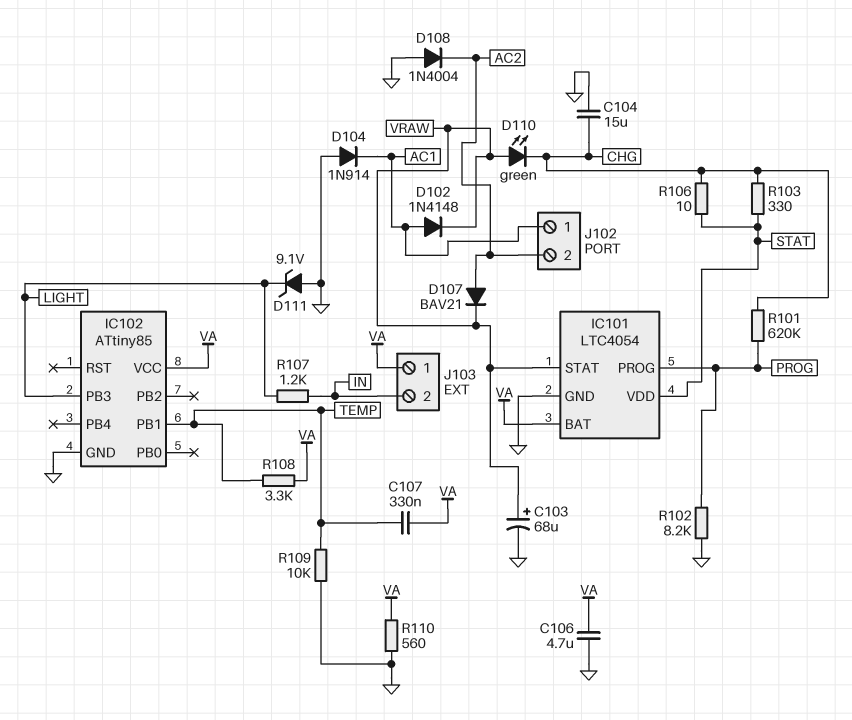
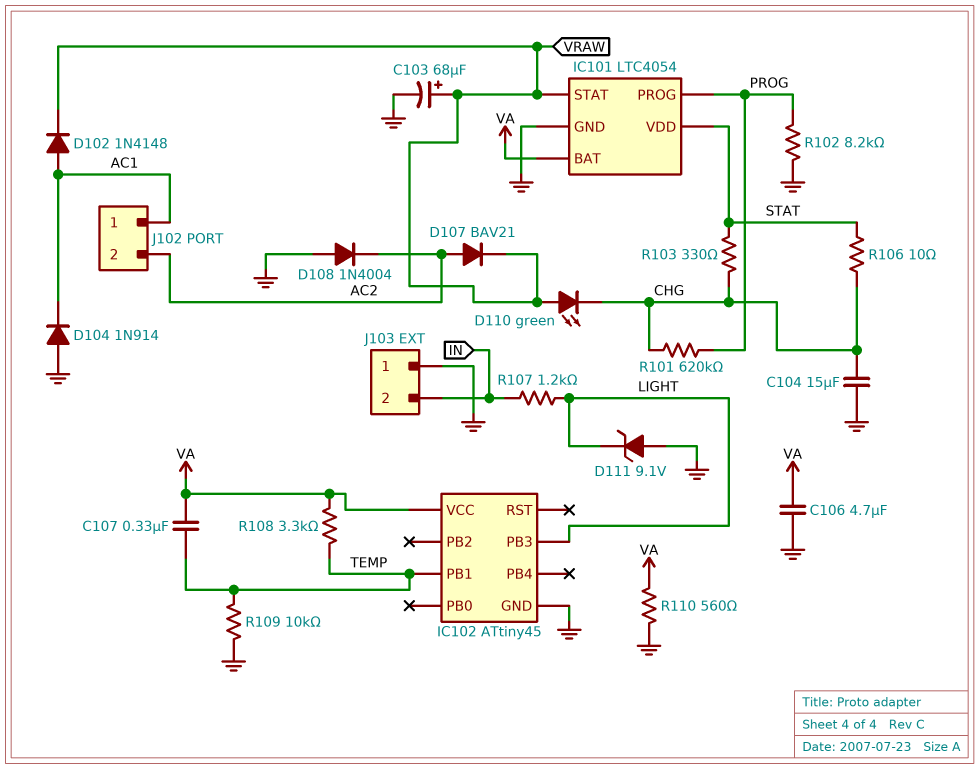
IC102: ATtiny85 -> ATtiny45
J103 pin 1: VA -> GND

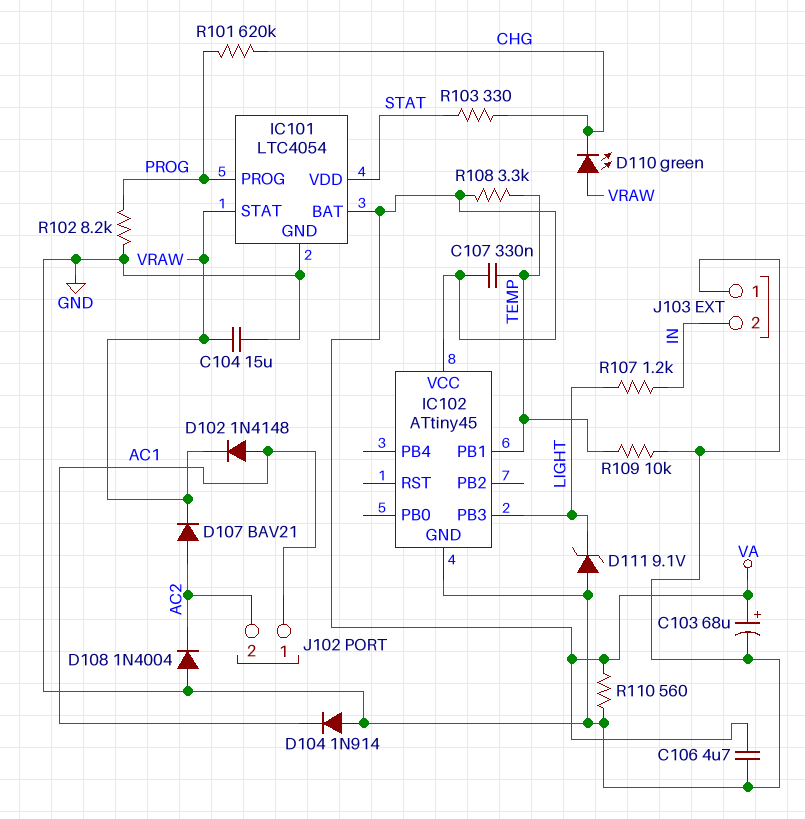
C103: 68uF (plus VRAW, minus GND) -> 68uF (plus VA, minus GND)
C104: 15uF (CHG, GND) -> 15uF (GND, VRAW)
R106: 10 (CHG, STAT) -> none

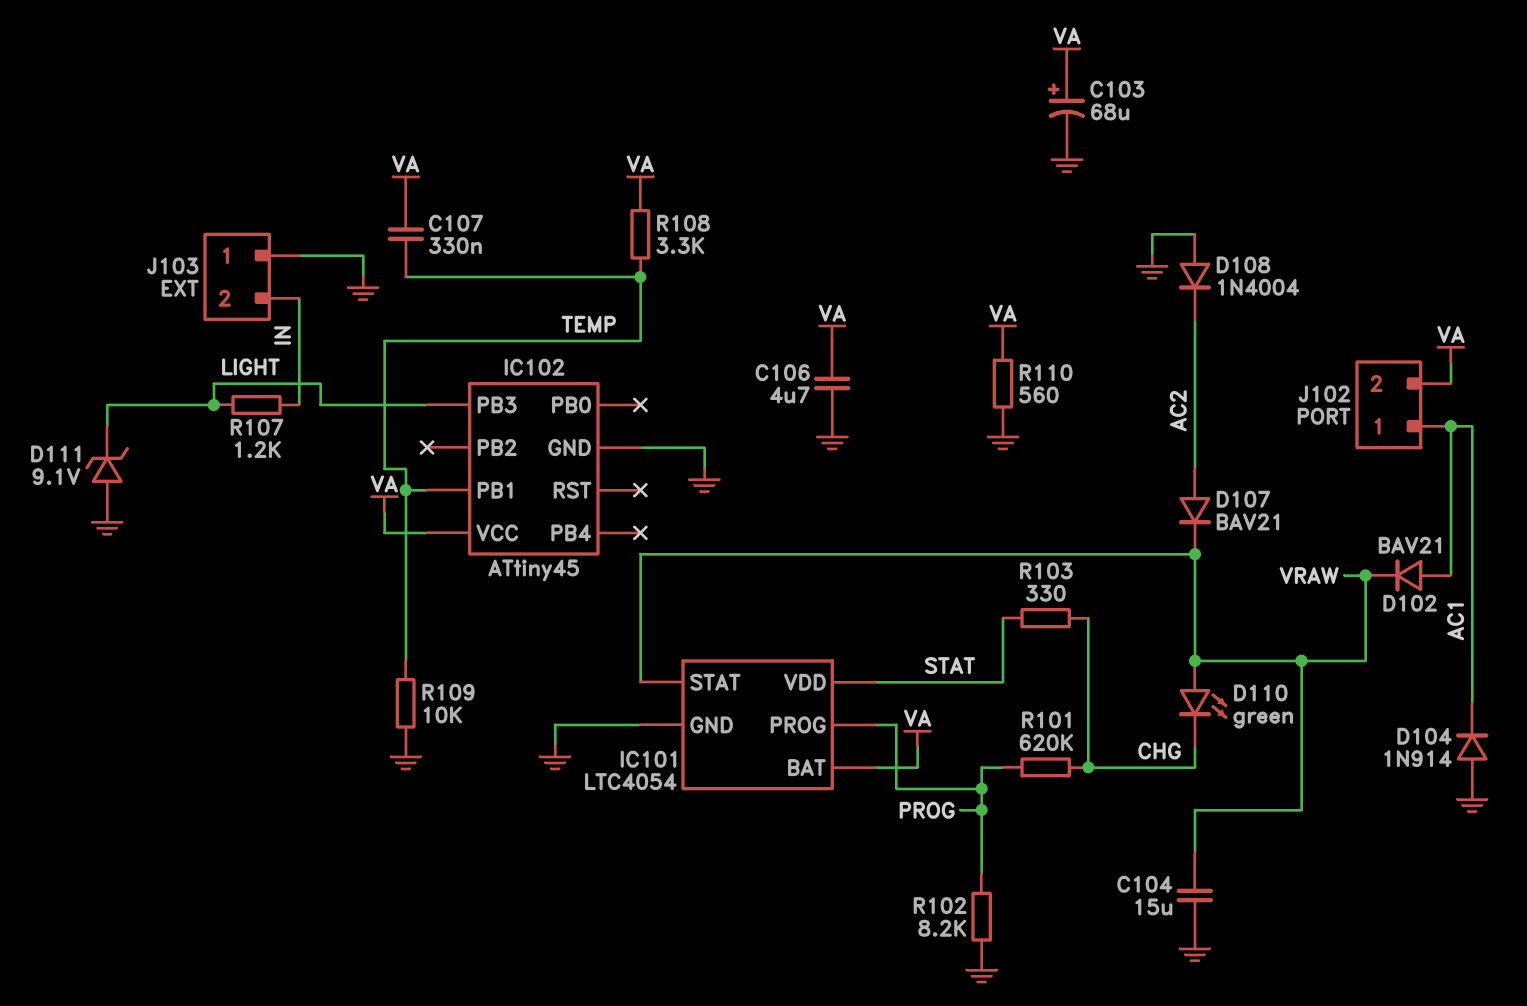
D102: diode 1N4148 (A AC1, K VRAW) -> diode BAV21 (A AC1, K VRAW)
J102 pin 2: AC2 -> VA

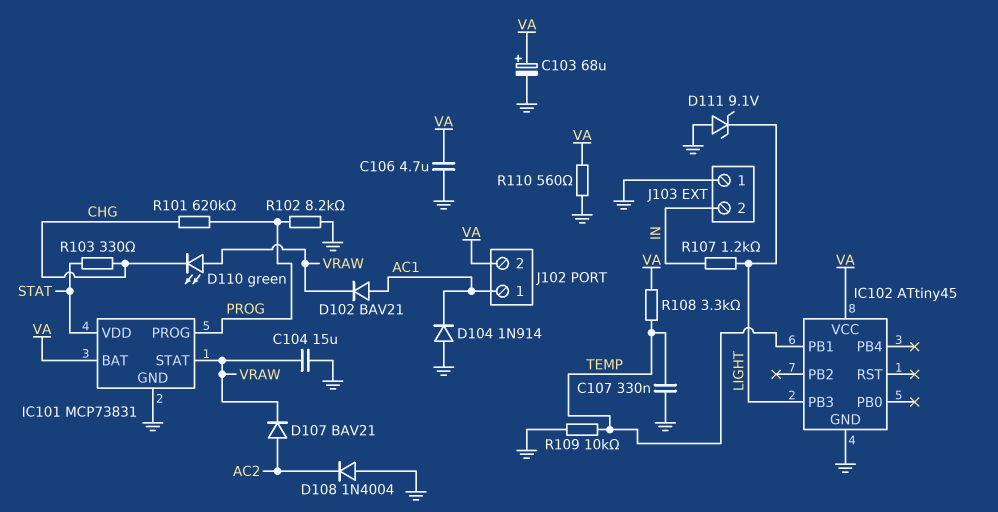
C107: 330nF (TEMP, VA) -> 330nF (GND, TEMP)
IC101: LTC4054 -> MCP73831

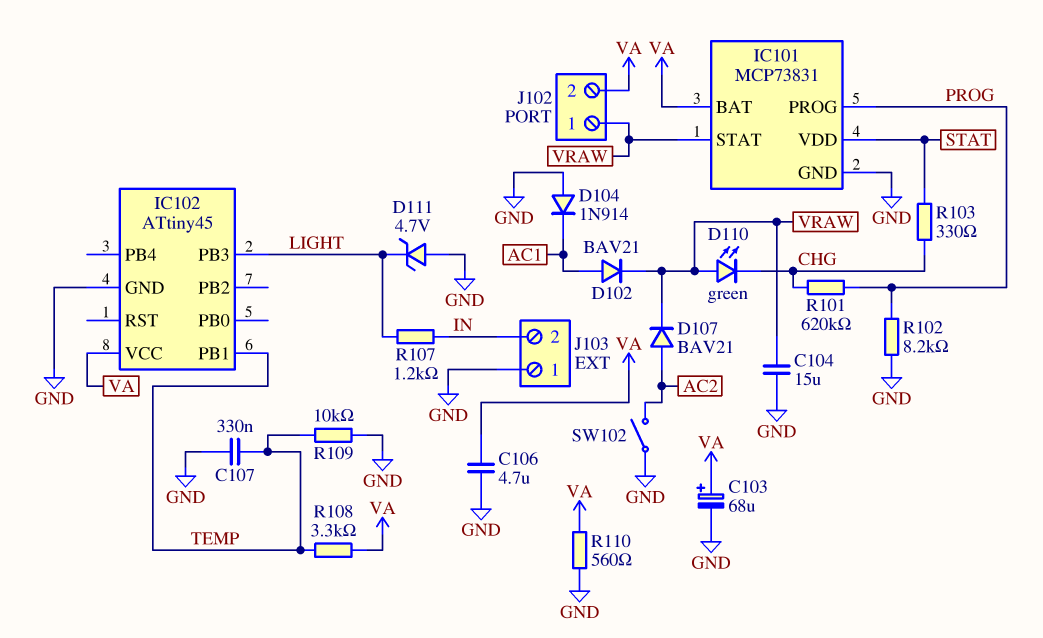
D108: diode 1N4004 (A GND, K AC2) -> none
D111: zener 9.1V (A GND, K LIGHT) -> zener 4.7V (A GND, K LIGHT)
J102 pin 1: AC1 -> VRAW
SW102: none -> switch (AC2, GND)

